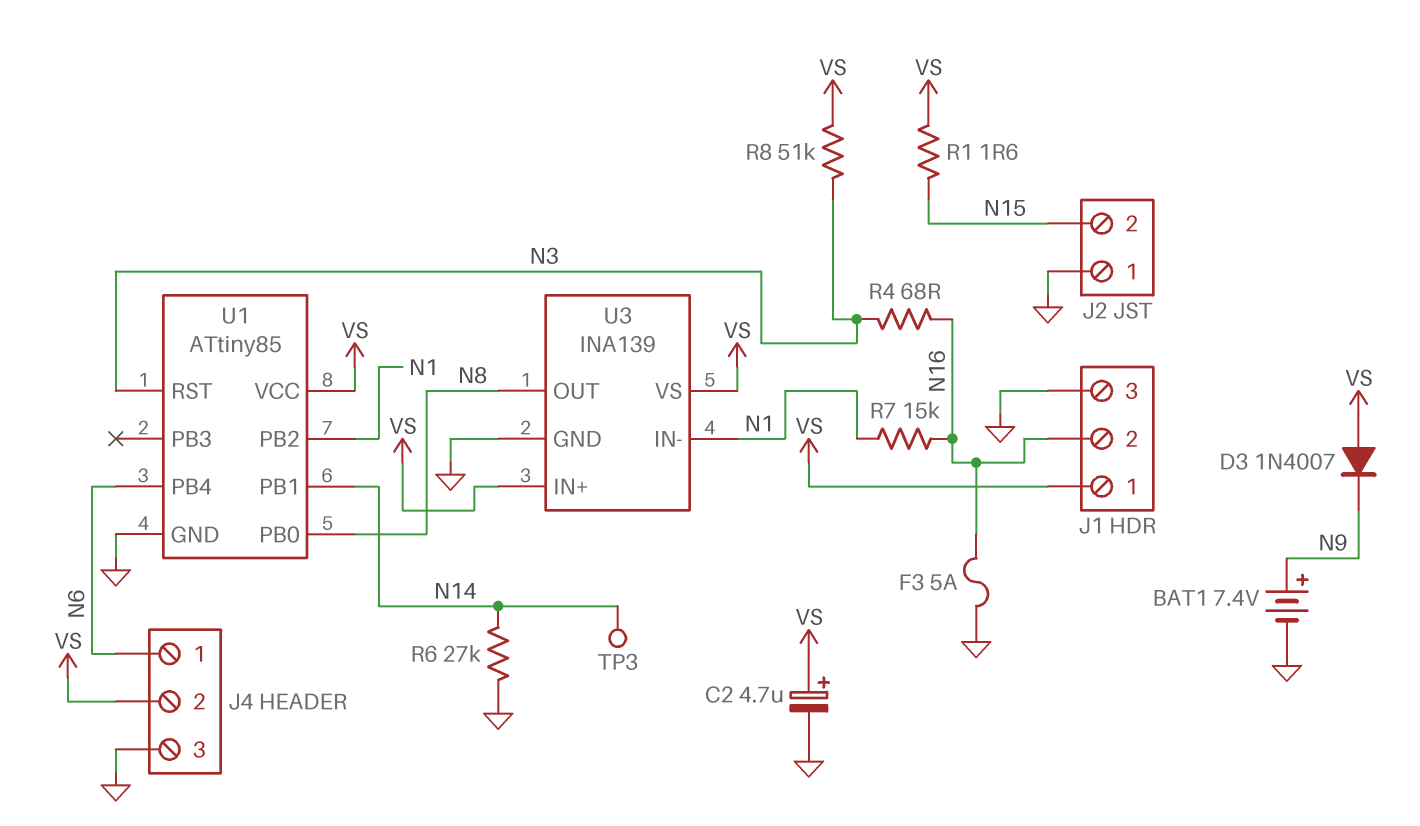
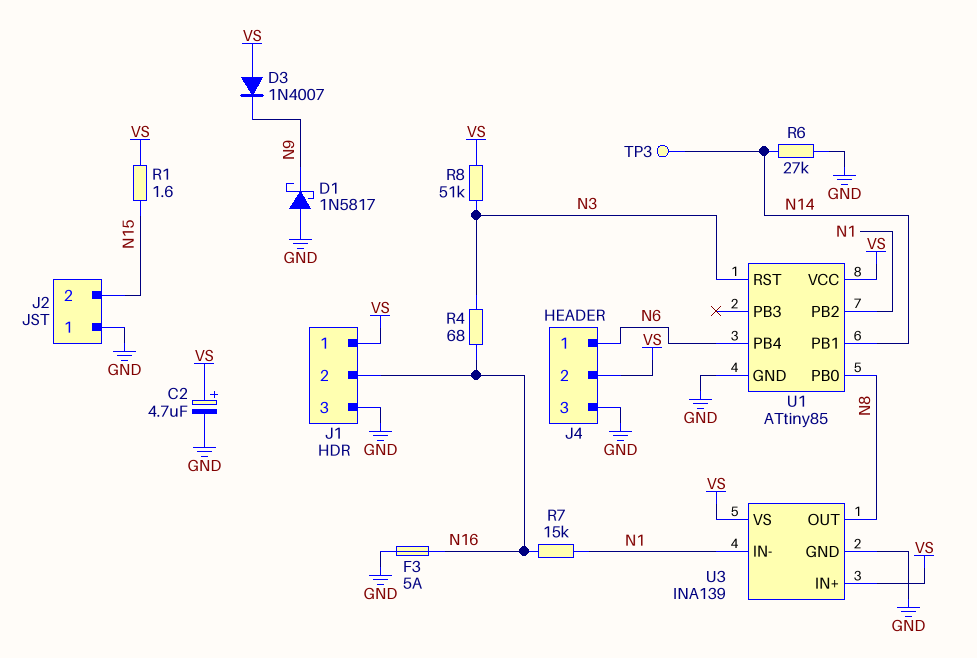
BAT1: 7.4V (plus N9, minus GND) -> none
D1: none -> schottky 1N5817 (A GND, K N9)

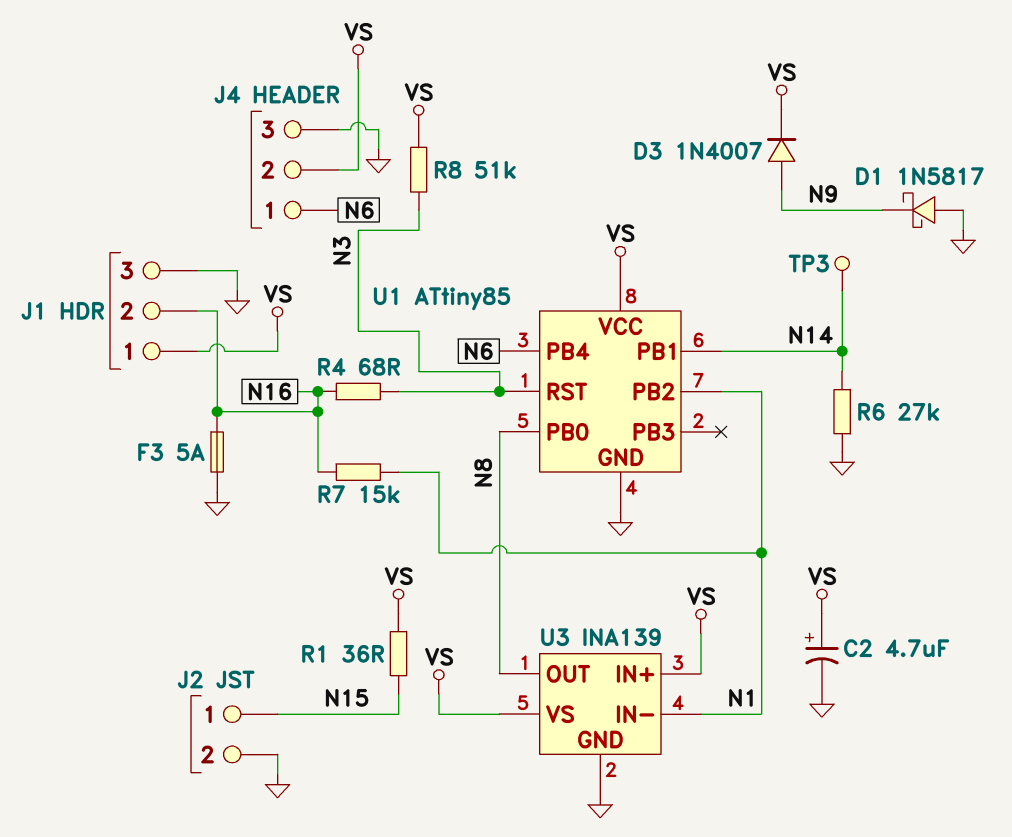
D3: diode 1N4007 (A VS, K N9) -> diode 1N4007 (A N9, K VS)
J2 pin 1: GND -> N15
J2 pin 2: N15 -> GND
R1: 1.6 (N15, VS) -> 36 (N15, VS)

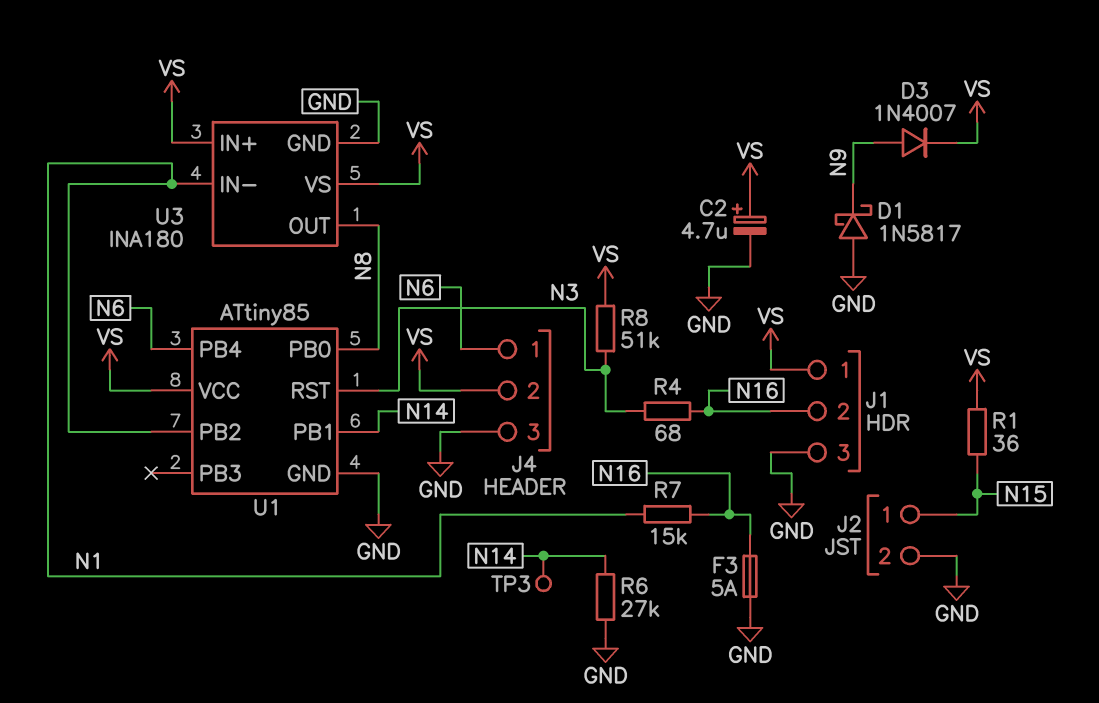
U3: INA139 -> INA180

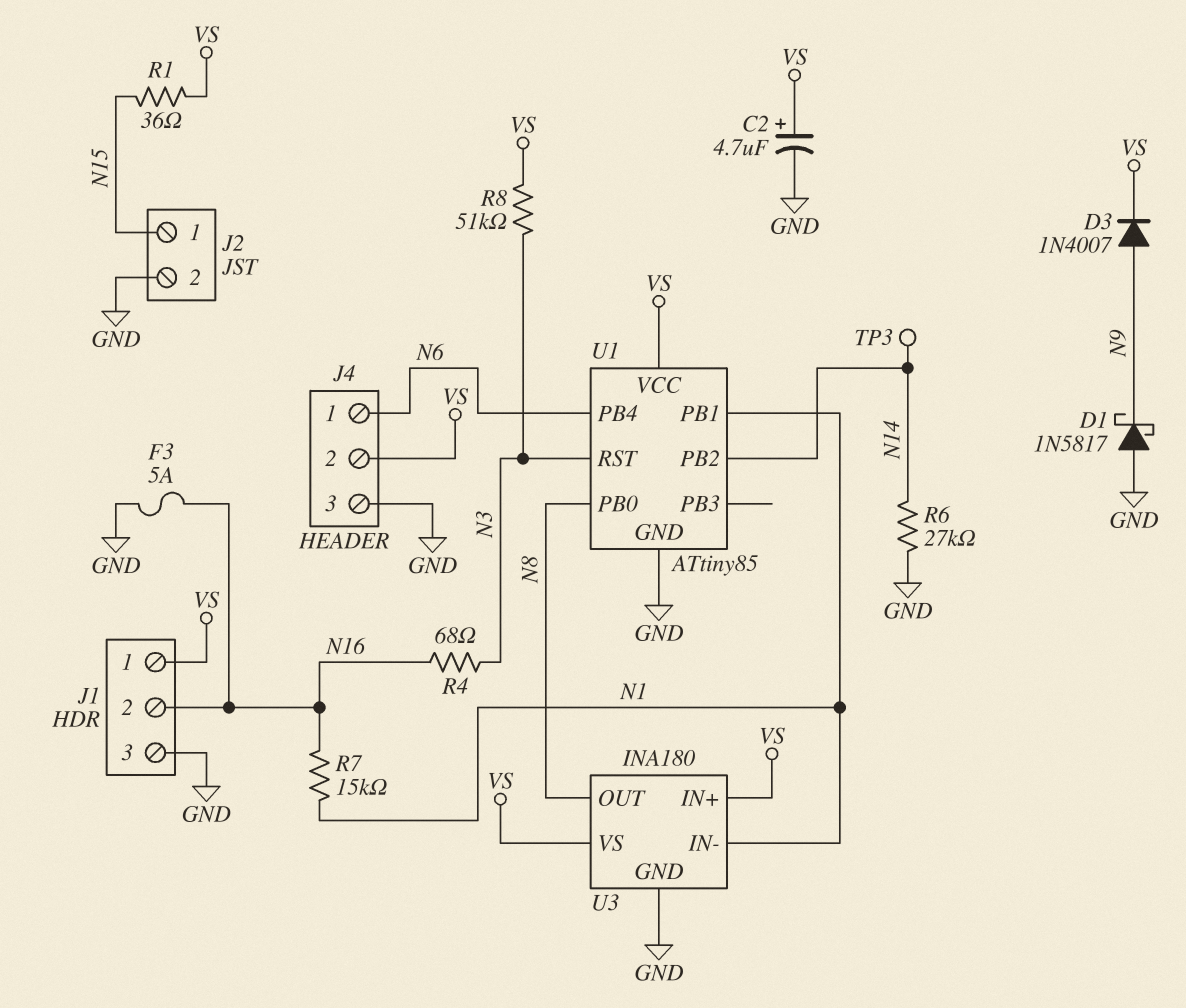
U1 pin PB1: N14 -> N1
U1 pin PB2: N1 -> N14

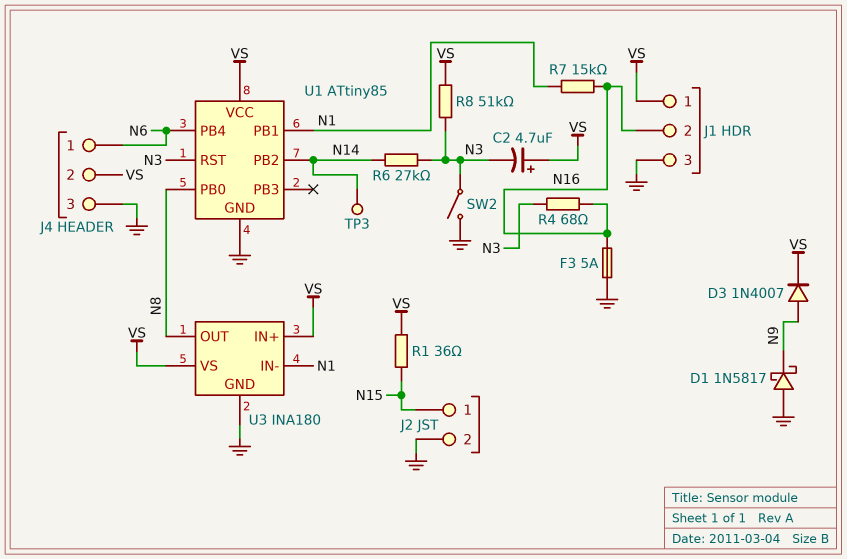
C2: 4.7uF (plus VS, minus GND) -> 4.7uF (plus VS, minus N3)
R6: 27k (GND, N14) -> 27k (N3, N14)
SW2: none -> switch (GND, N3)

